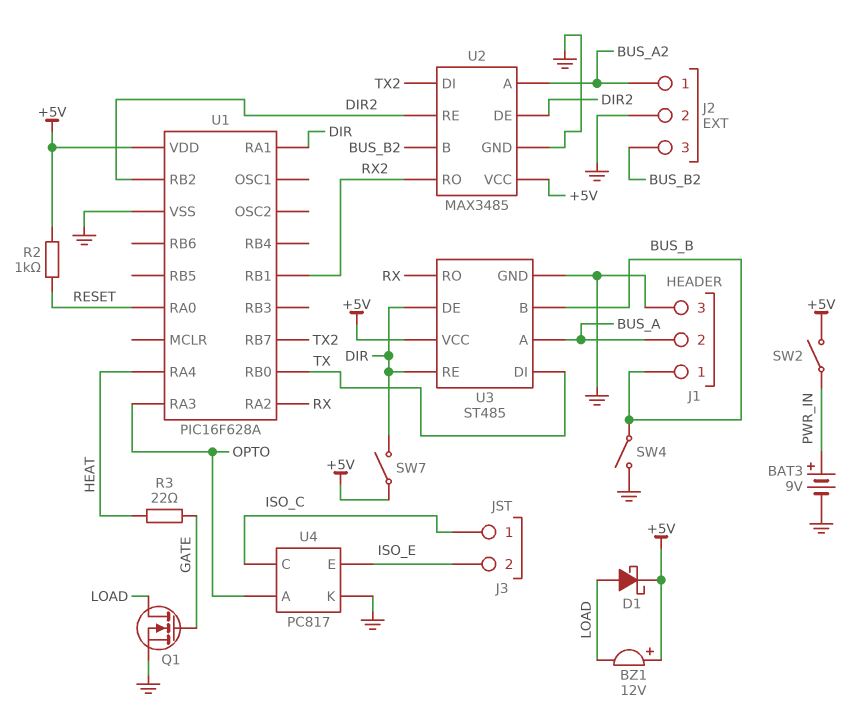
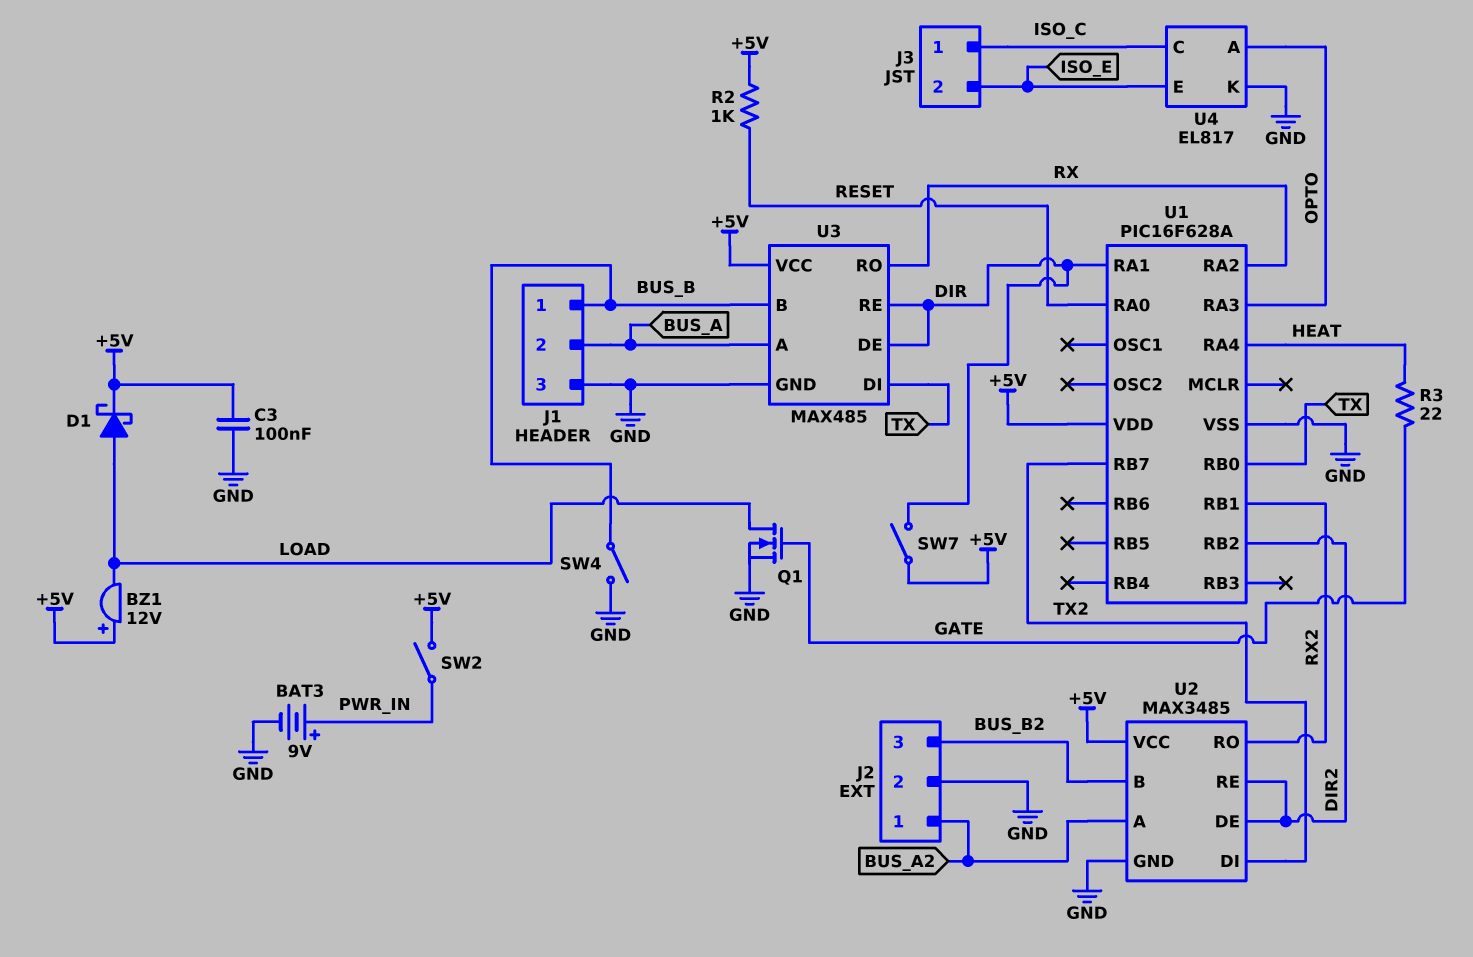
C3: none -> 100nF (+5V, GND)
U3: ST485 -> MAX485
U4: PC817 -> EL817

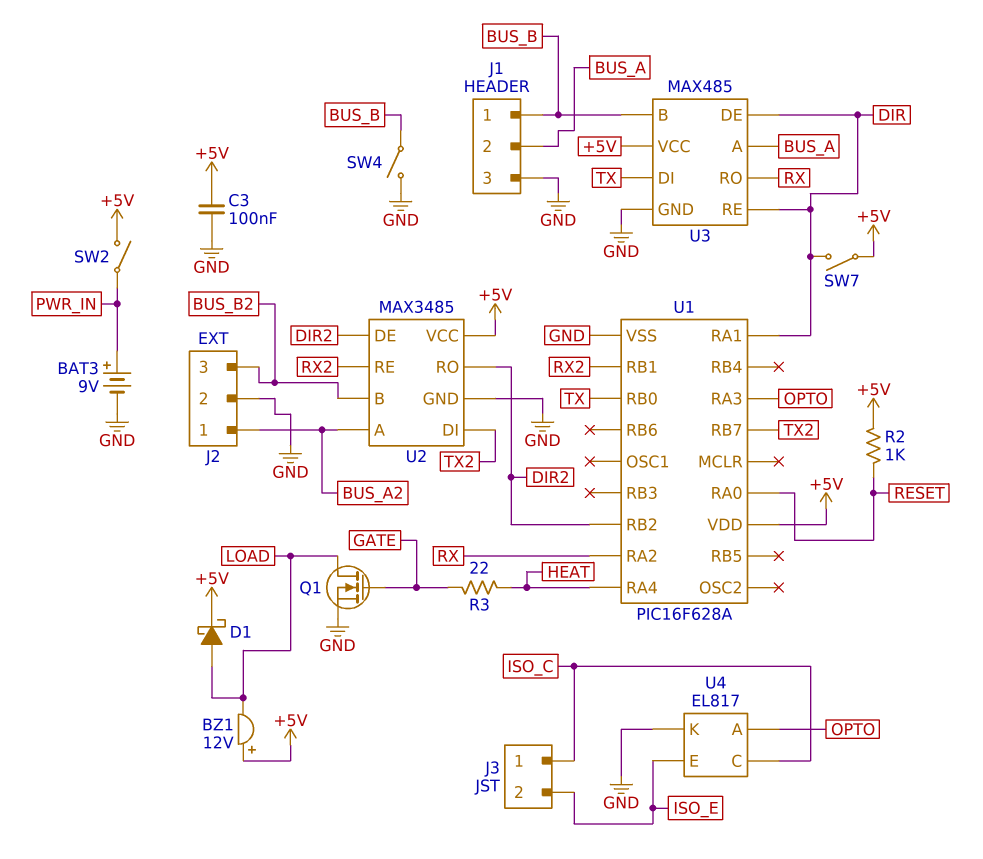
U2 pin RE: DIR2 -> RX2
U2 pin RO: RX2 -> DIR2

